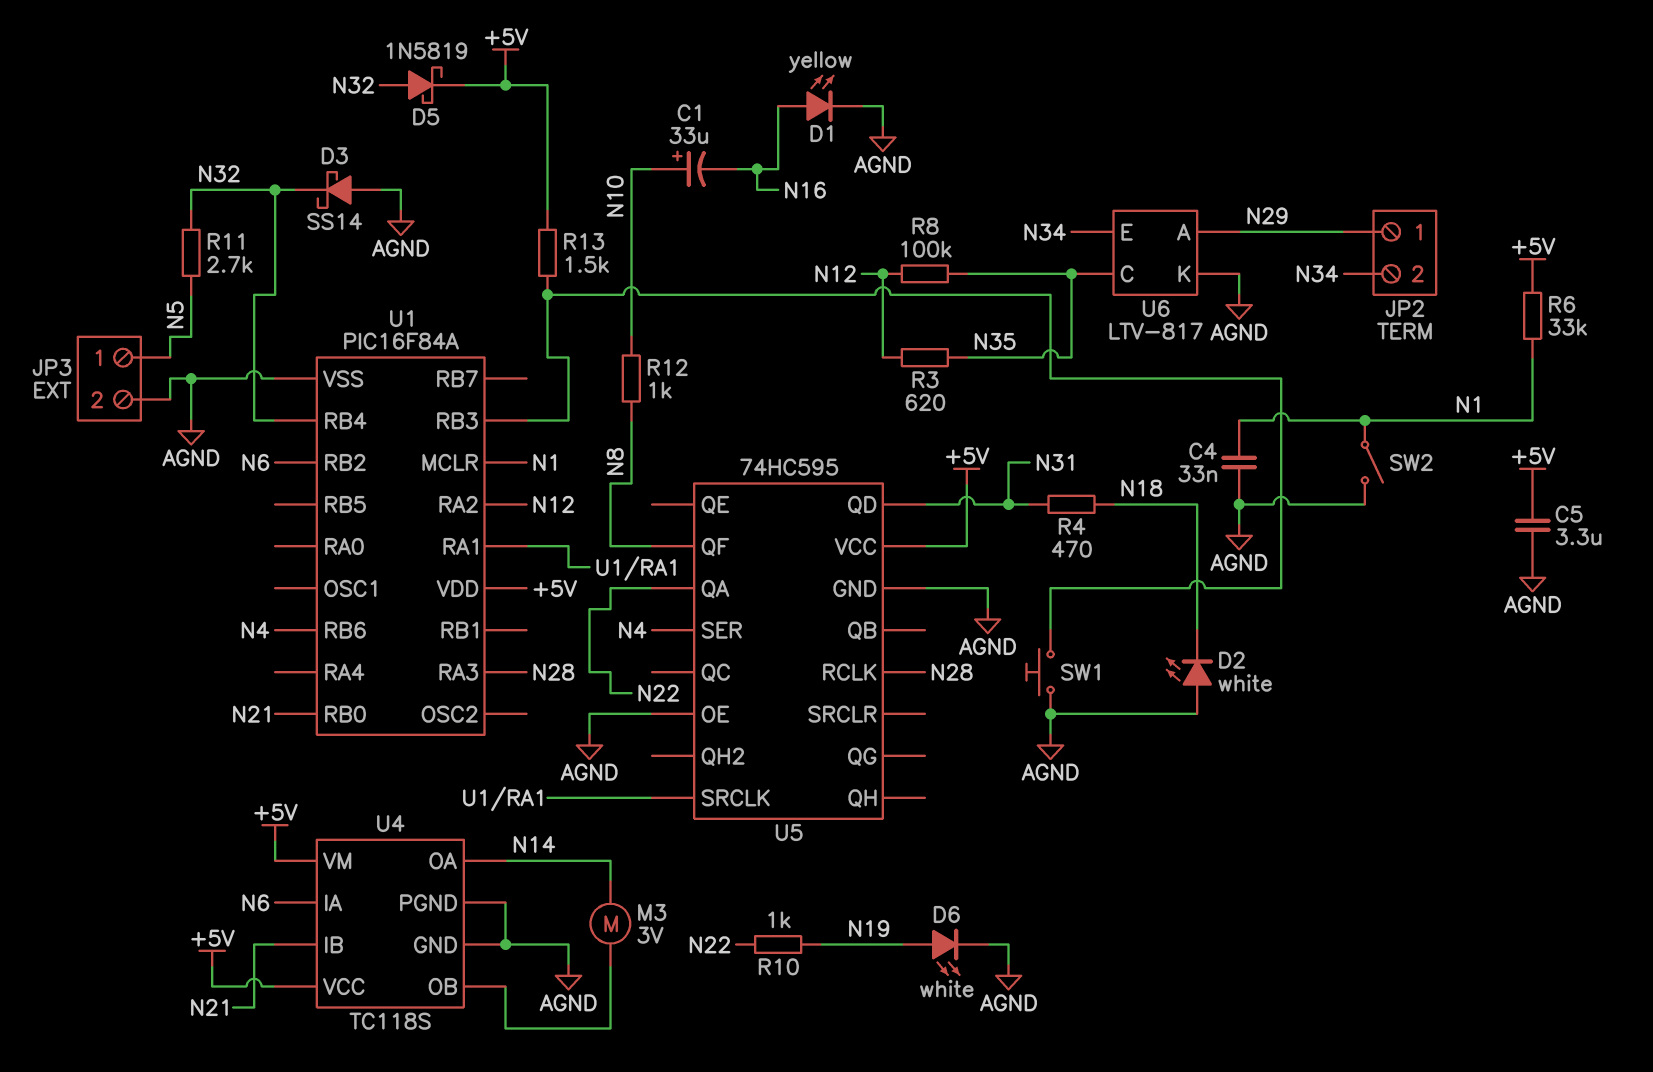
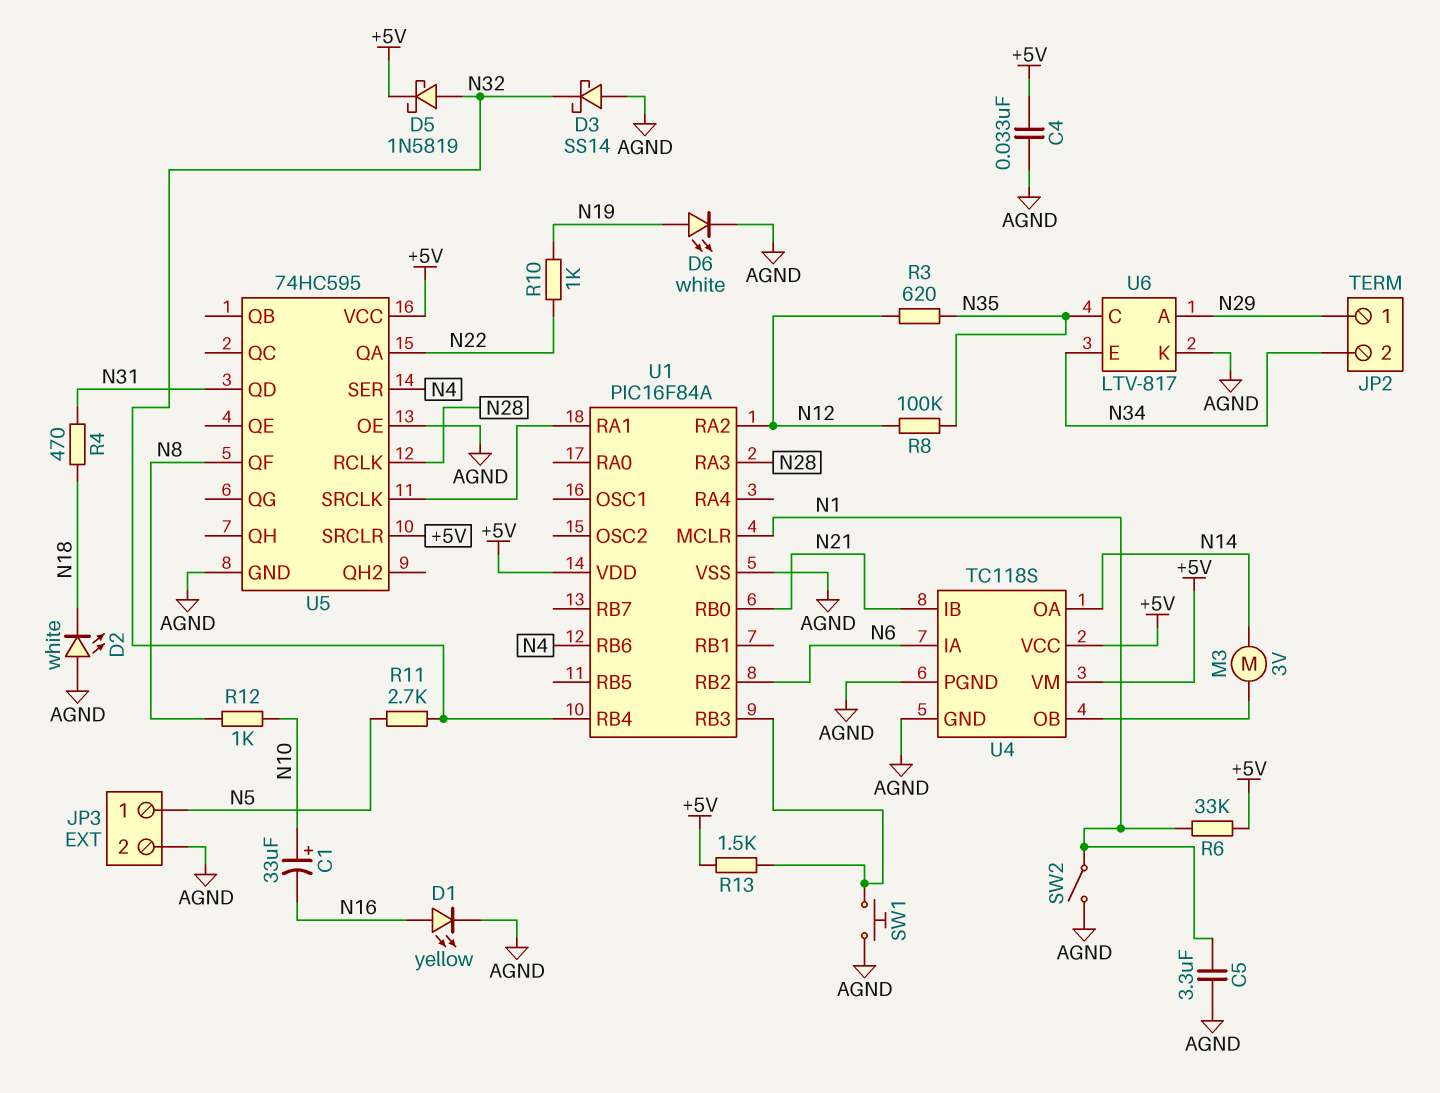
C4: 33nF (AGND, N1) -> 33nF (+5V, AGND)
C5: 3.3uF (+5V, AGND) -> 3.3uF (AGND, N1)
U5 pin SRCLR: none -> +5V

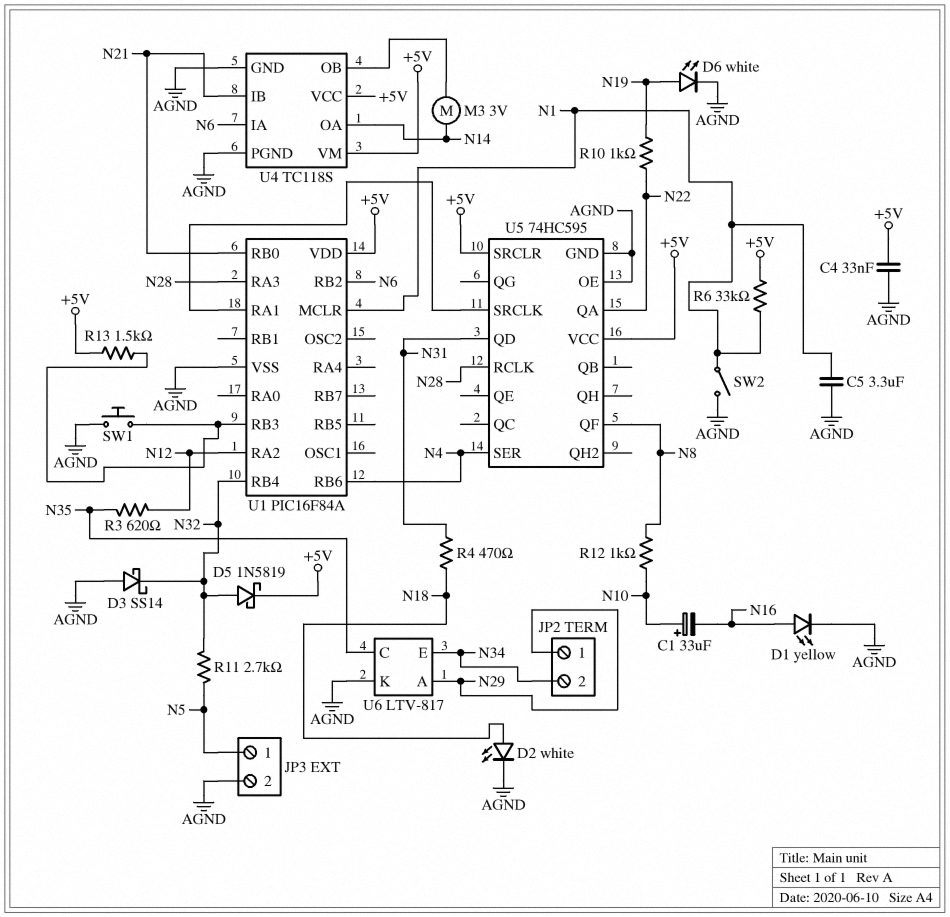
D2: LED white (A AGND, K N18) -> LED white (A N18, K AGND)
R8: 100k (N12, N35) -> none

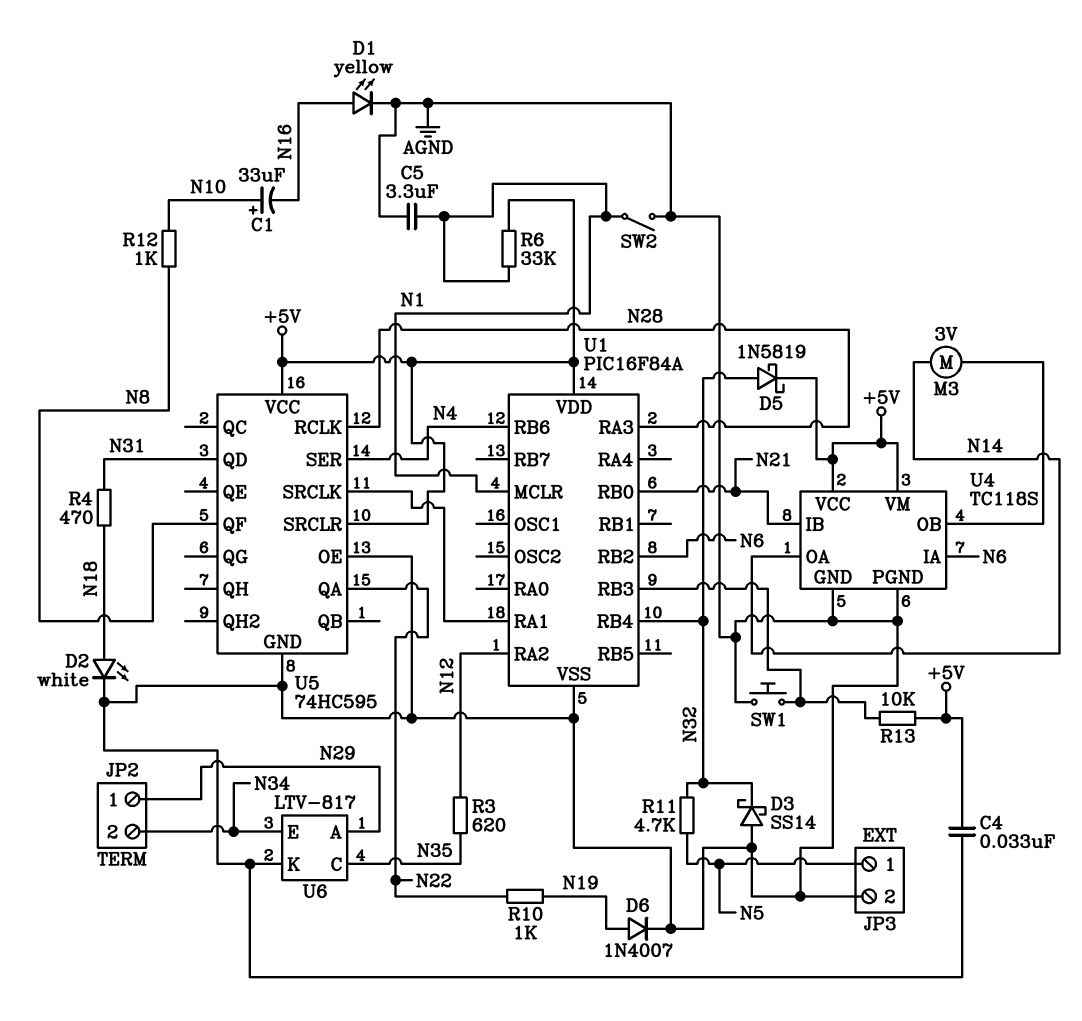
D6: LED white (A N19, K AGND) -> diode 1N4007 (A N19, K AGND)
R11: 2.7k (N5, N32) -> 4.7k (N5, N32)
R13: 1.5k (+5V, U1/RB3) -> 10k (+5V, U1/RB3)

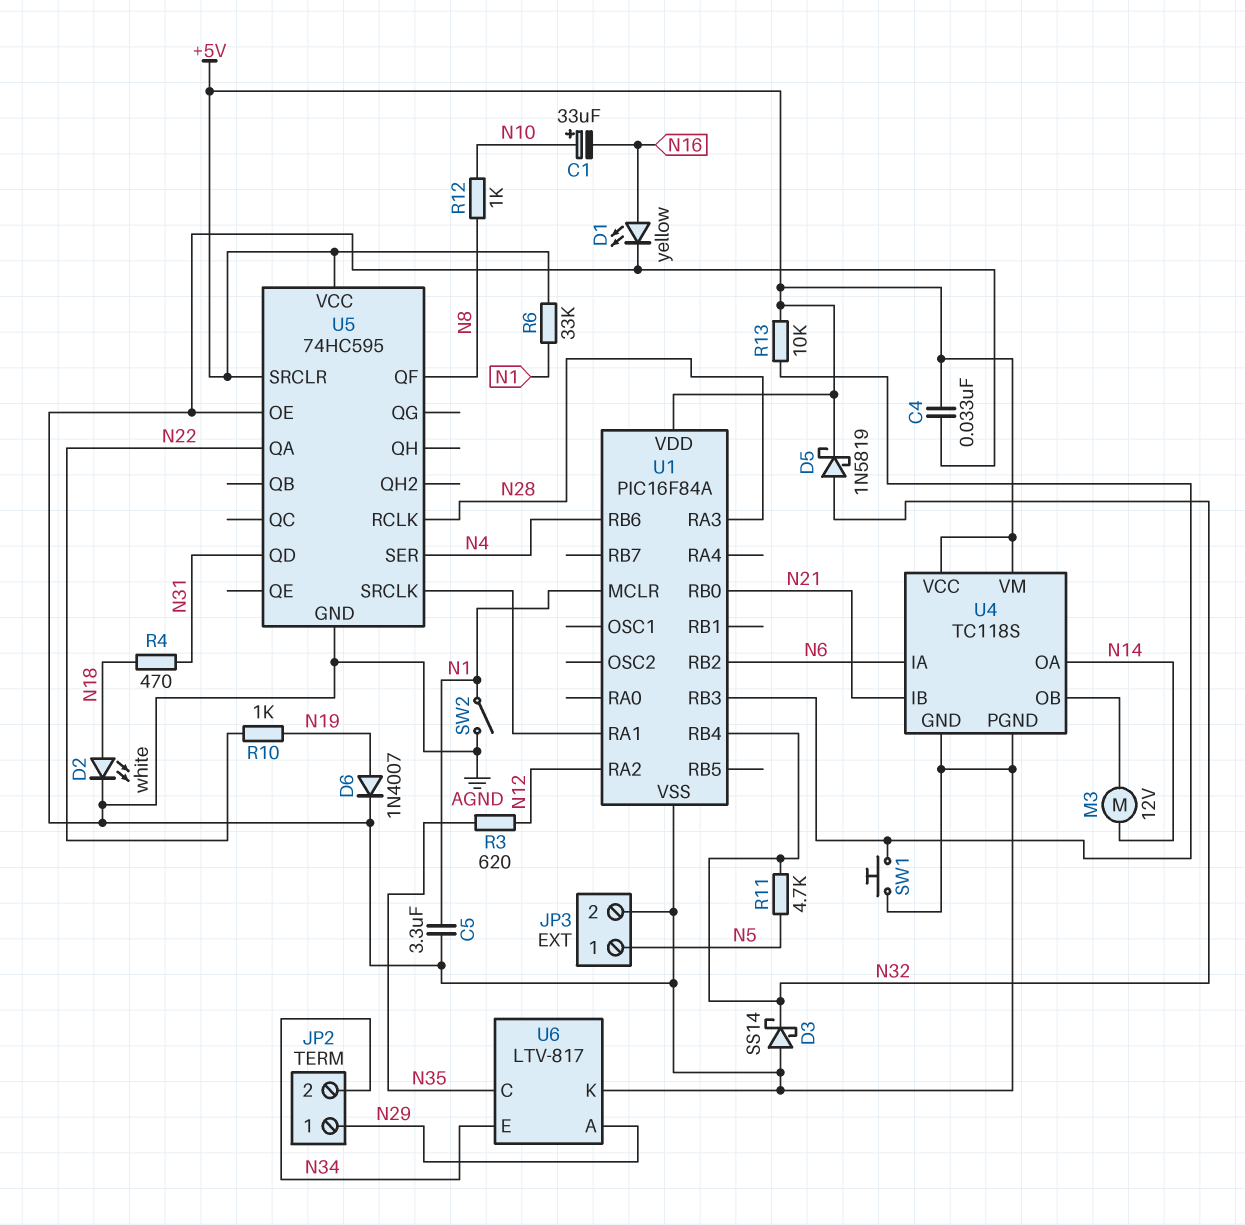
M3: motor 3V (N14, U4/OB) -> motor 12V (N14, U4/OB)

